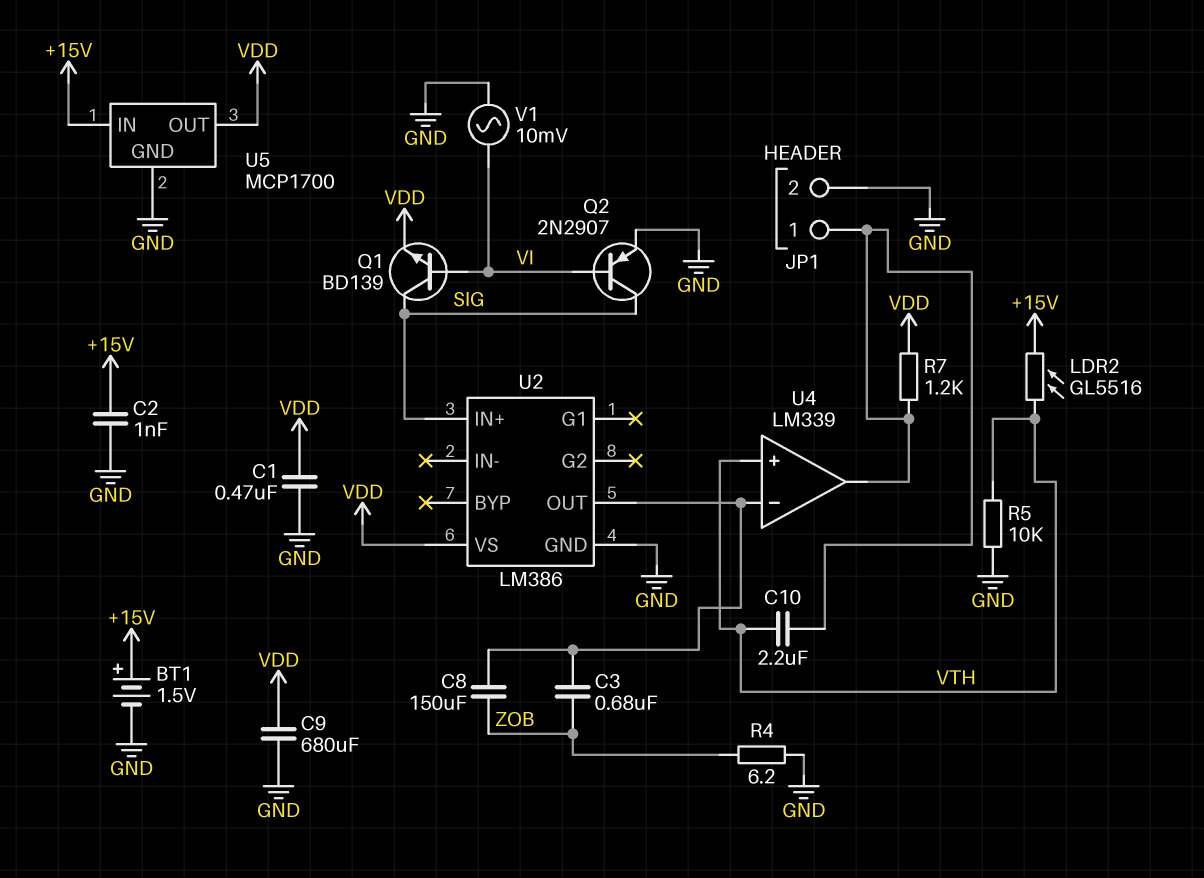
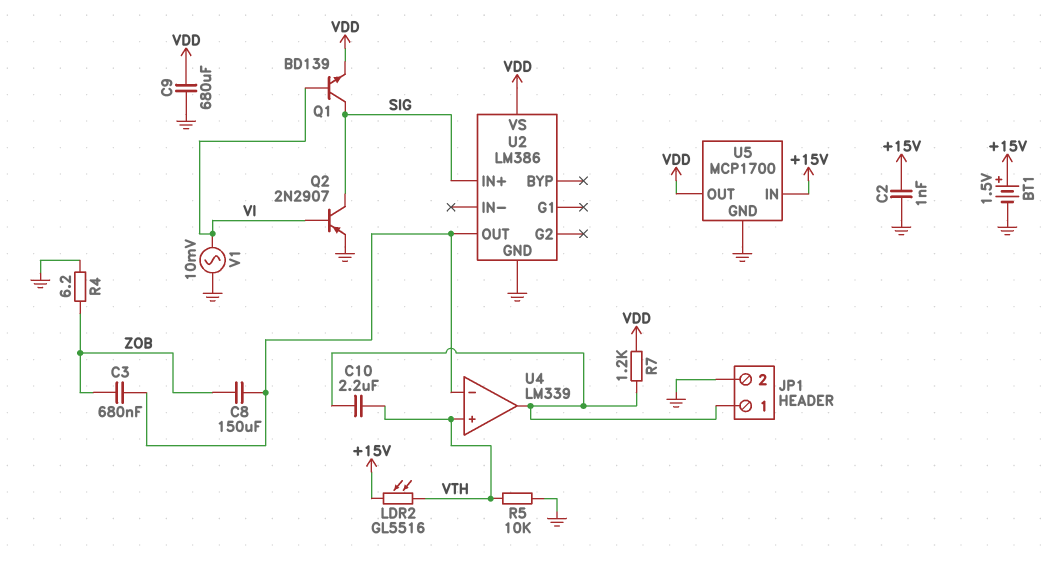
C1: 470nF (GND, VDD) -> none

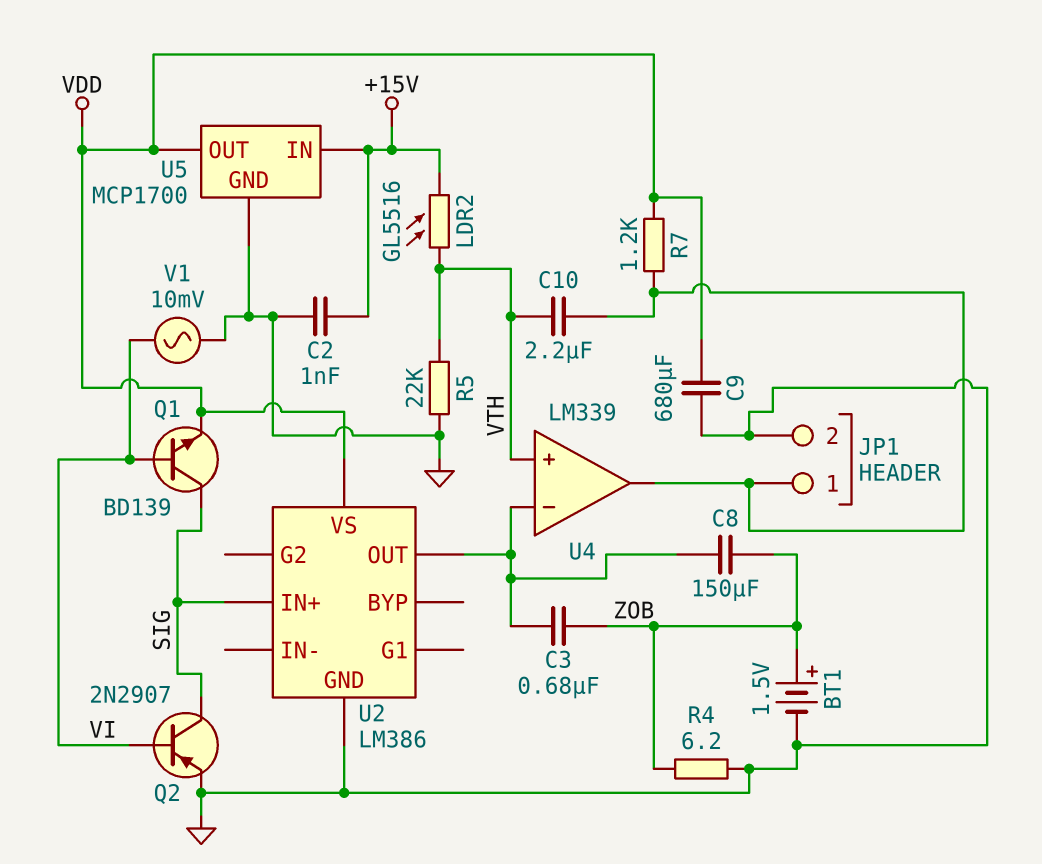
BT1: 1.5V (plus +15V, minus GND) -> 1.5V (plus ZOB, minus GND)
R5: 10k (GND, VTH) -> 22k (GND, VTH)

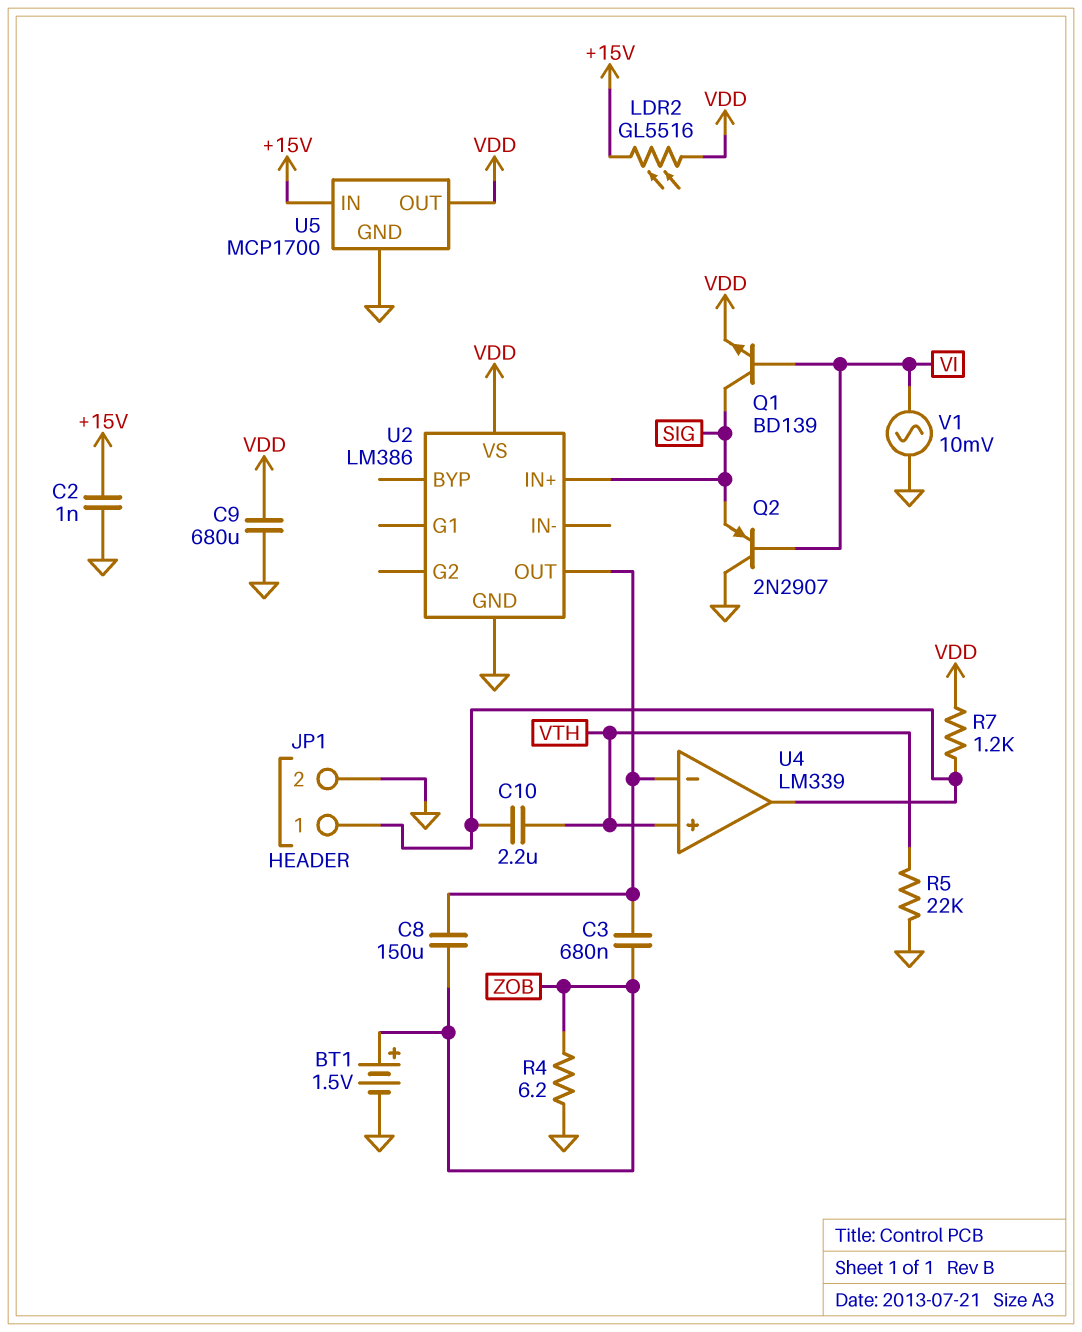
LDR2: GL5516 (+15V, VTH) -> GL5516 (+15V, VDD)
Q2: PNP 2N2907 (B VI, C SIG, E GND) -> PNP 2N2907 (B VI, C GND, E SIG)

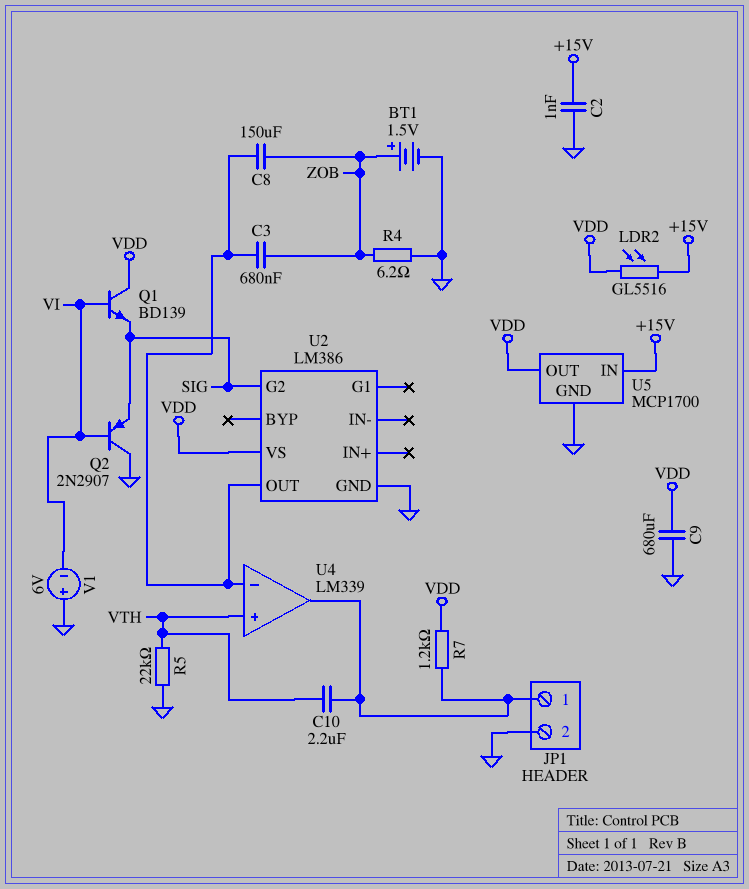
Q1: NPN BD139 (B VI, C SIG, E VDD) -> NPN BD139 (B VI, C VDD, E SIG)
U2 pin G2: none -> SIG
U2 pin IN+: SIG -> none
V1: AC 10mV (GND, VI) -> 6V (plus GND, minus VI)

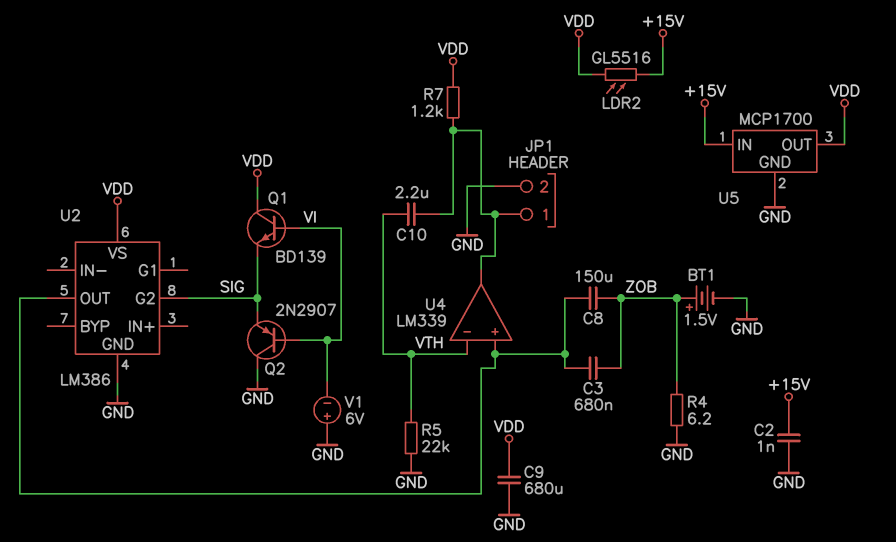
U4 pin in+: VTH -> U2/OUT
U4 pin in-: U2/OUT -> VTH

